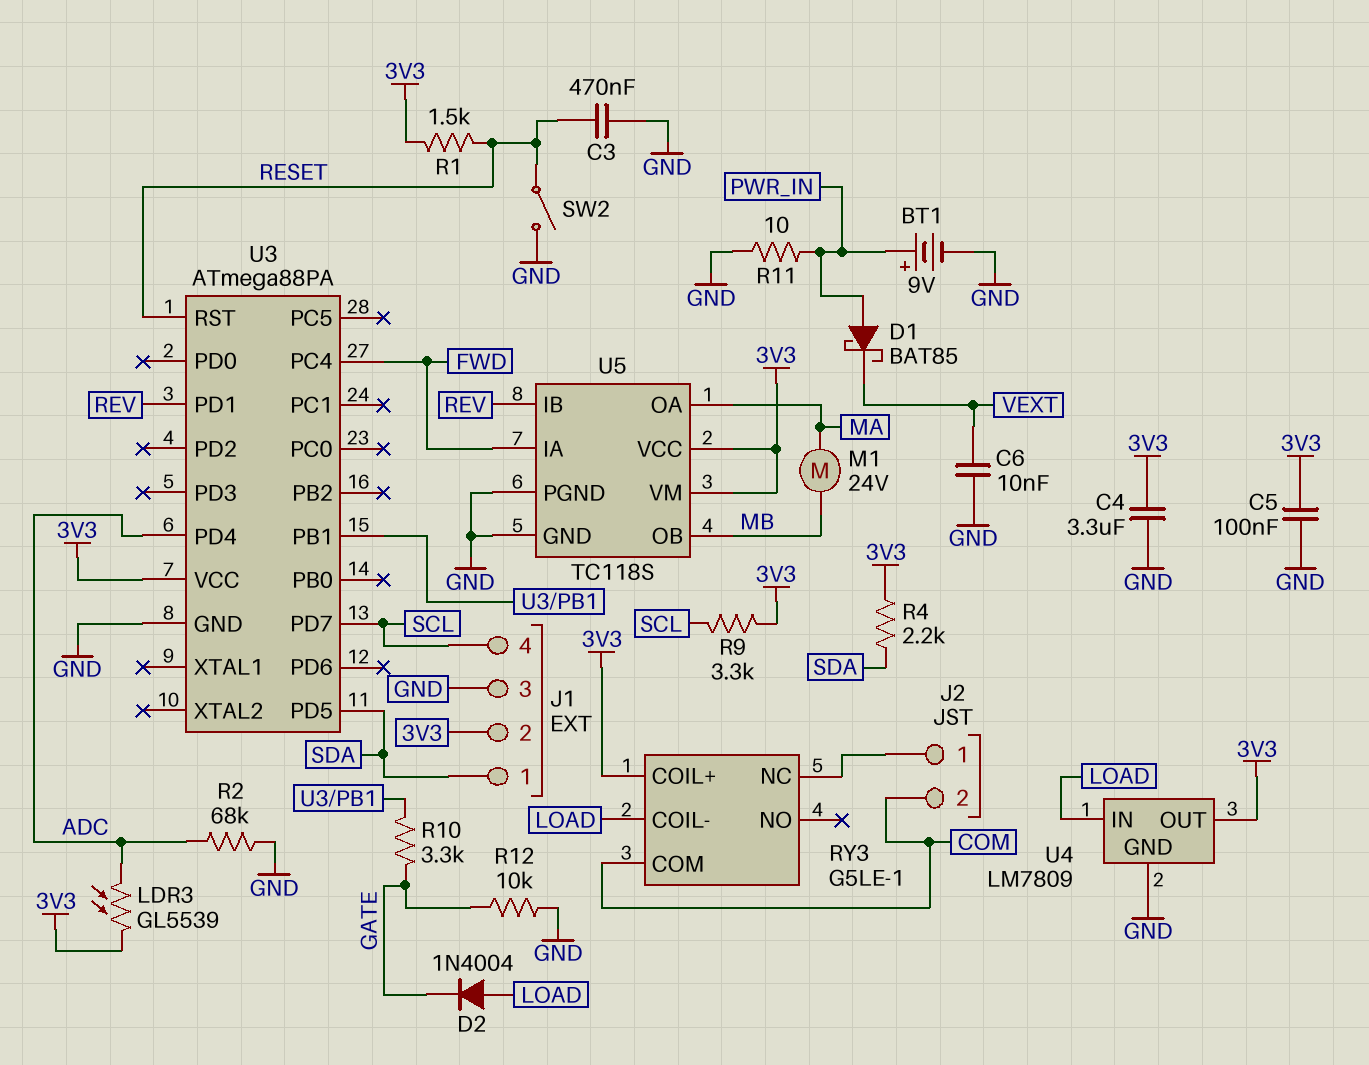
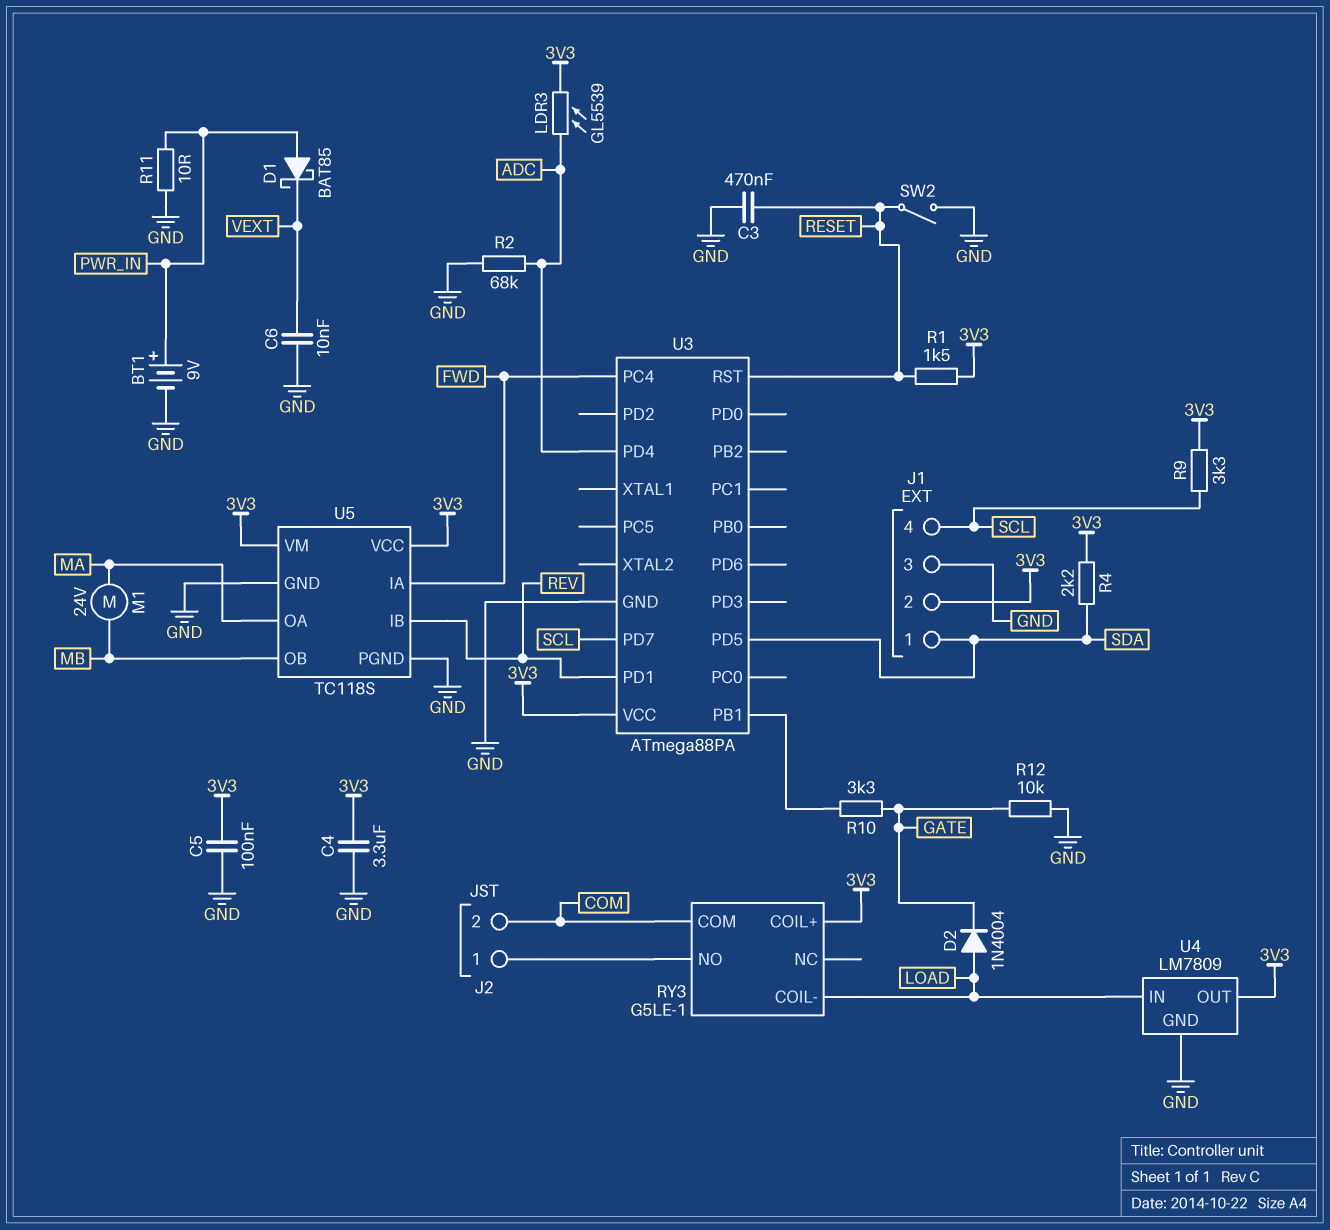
RY3 pin NC: J2/1 -> none
RY3 pin NO: none -> J2/1

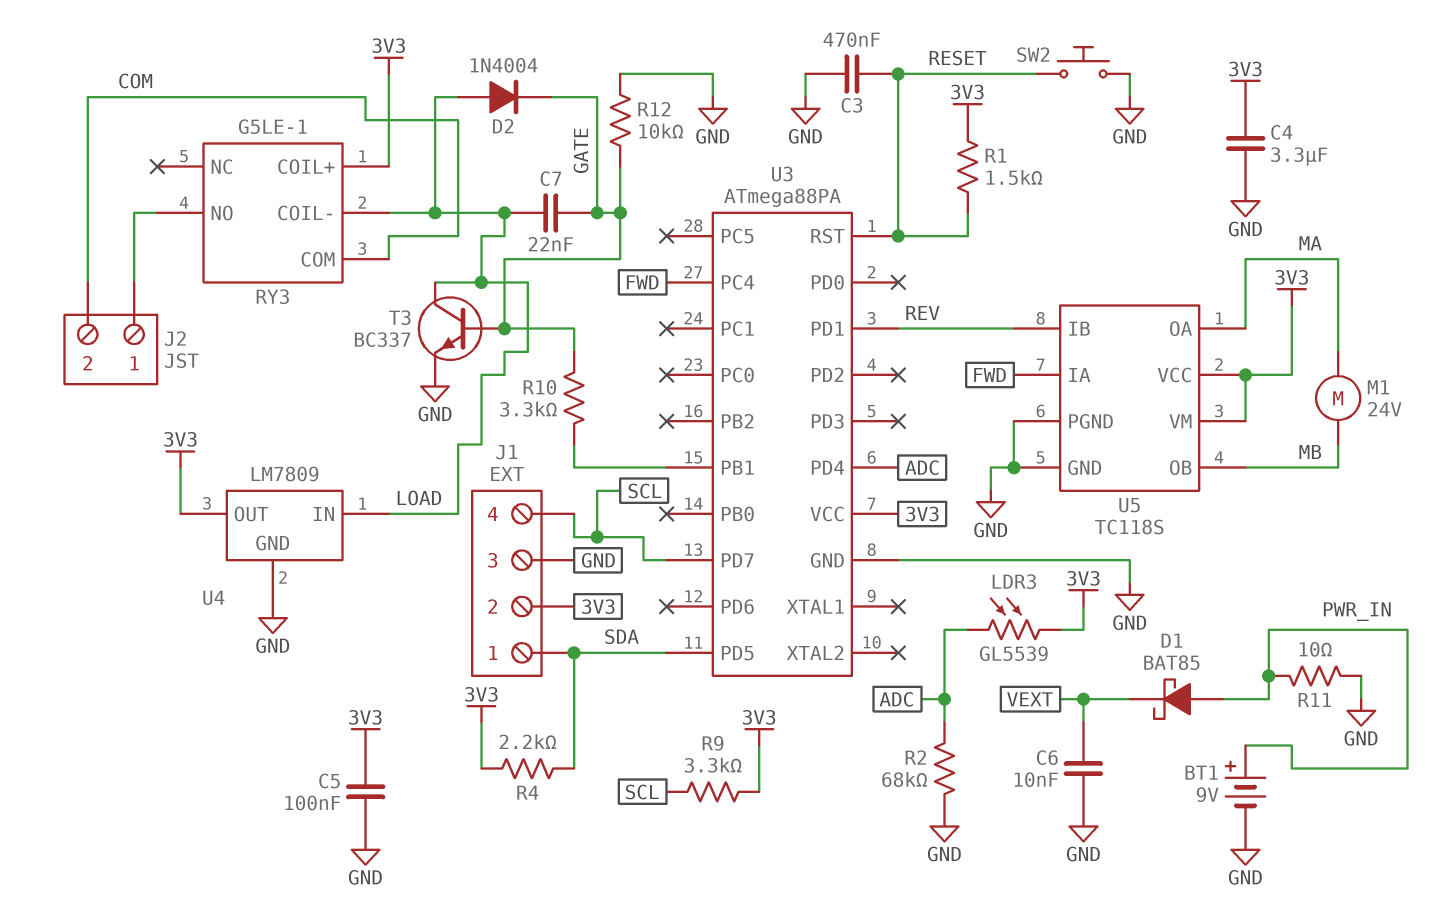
C7: none -> 22nF (GATE, LOAD)
SW2: switch (GND, RESET) -> button (GND, RESET)
T3: none -> NPN BC337 (B GATE, C LOAD, E GND)

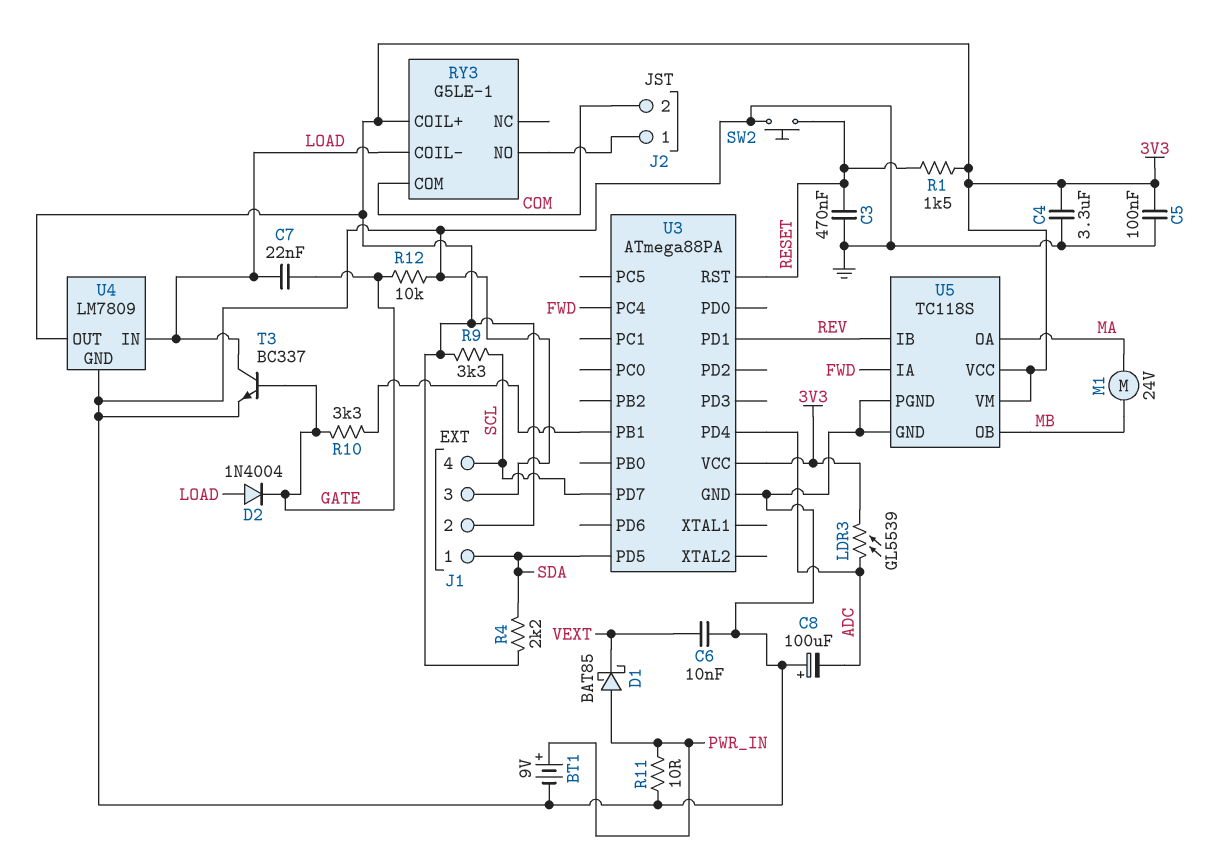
C8: none -> 100uF (plus GND, minus ADC)
R2: 68k (ADC, GND) -> none

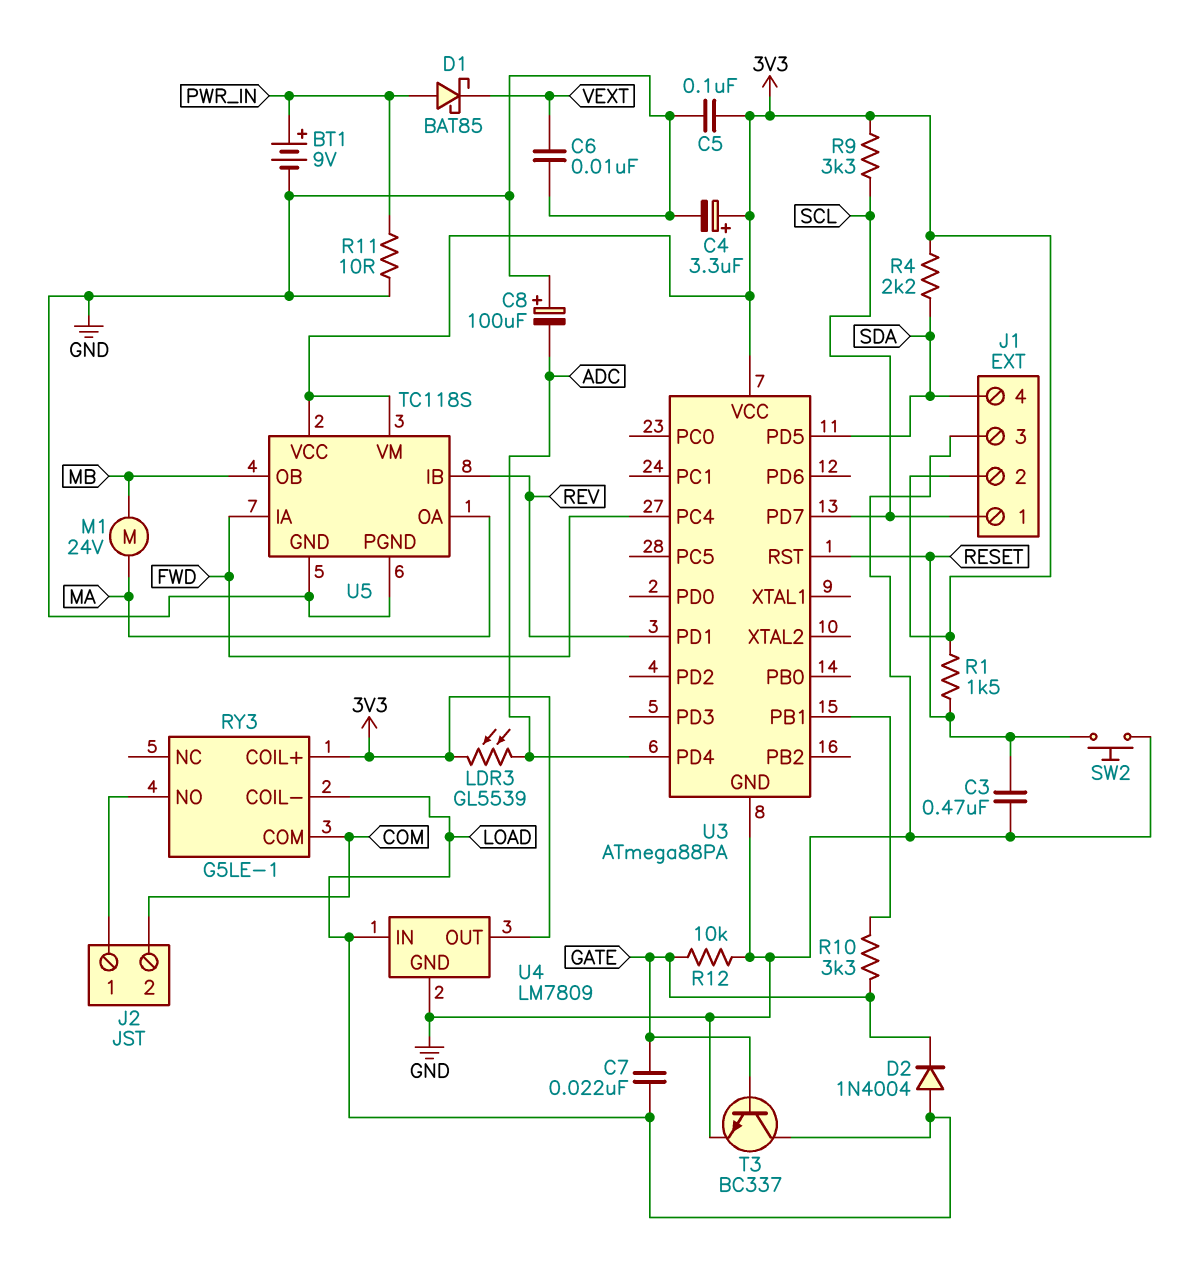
C4: 3.3uF (3V3, GND) -> 3.3uF (plus 3V3, minus GND)
J1 pin 1: SDA -> SCL
J1 pin 4: SCL -> SDA

